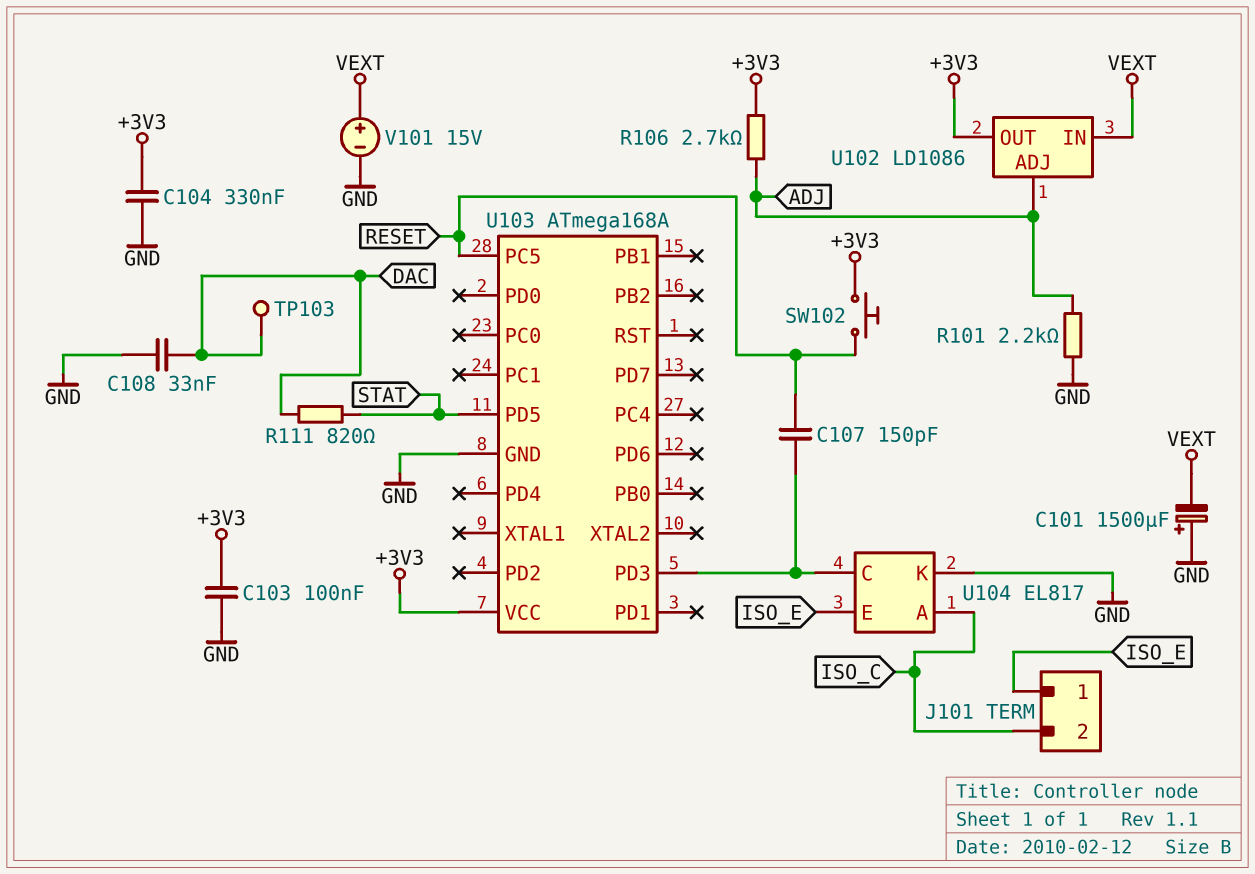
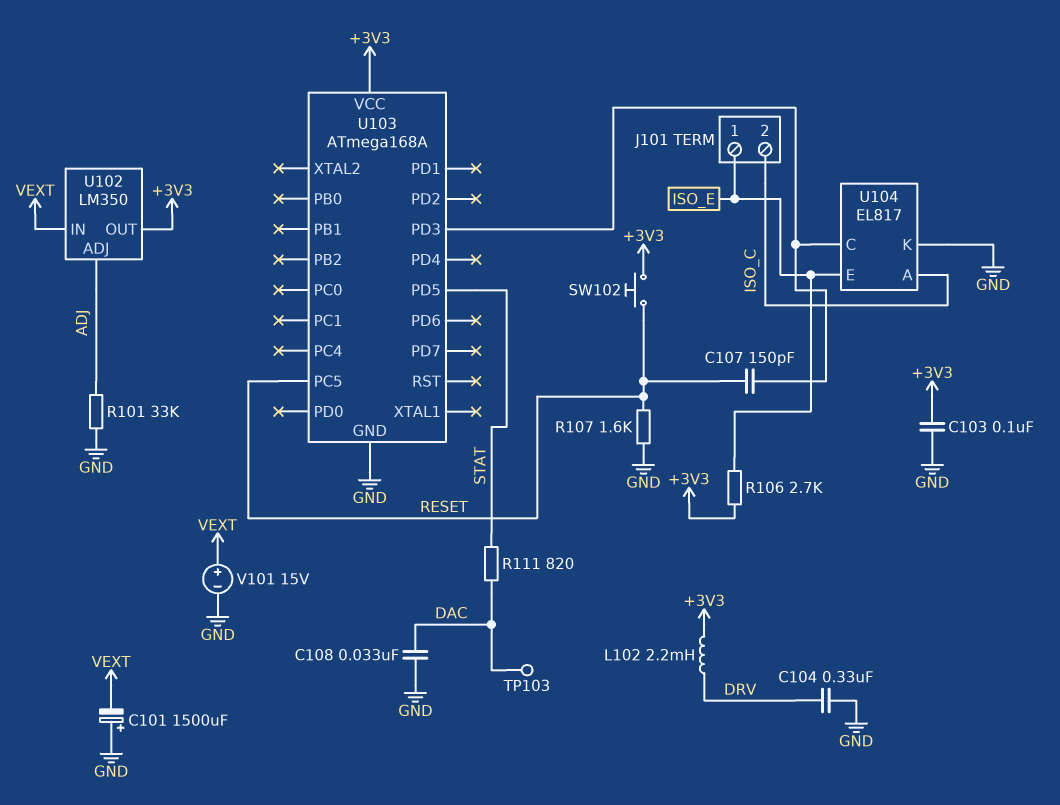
C104: 330nF (+3V3, GND) -> 330nF (DRV, GND)
L102: none -> 2.2mH (+3V3, DRV)
R101: 2.2k (ADJ, GND) -> 33k (ADJ, GND)
R106: 2.7k (+3V3, ADJ) -> 2.7k (+3V3, ISO_E)
R107: none -> 1.6k (GND, RESET)
U102: LD1086 -> LM350

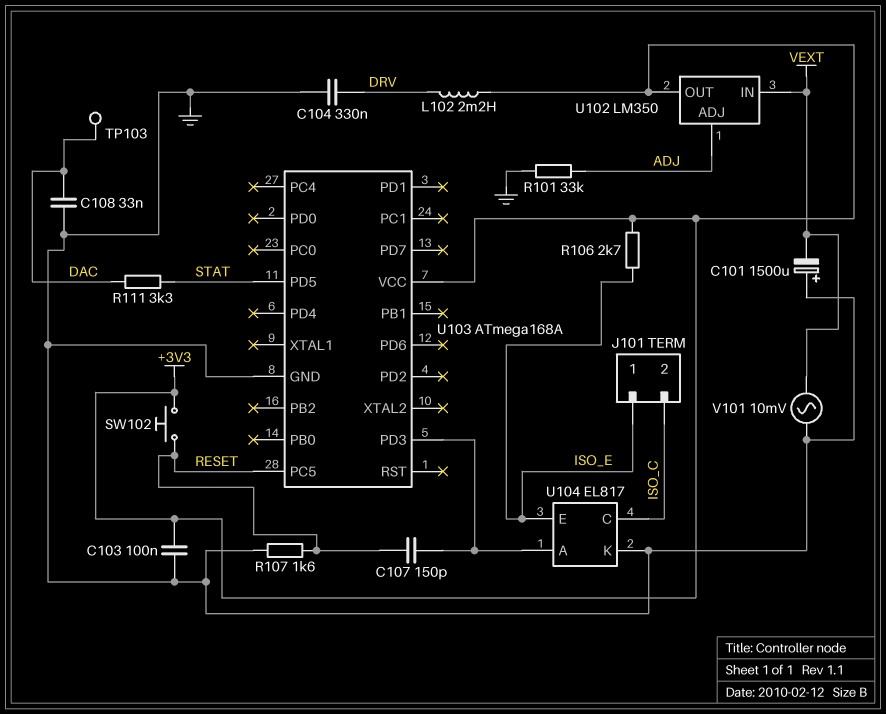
R111: 820 (DAC, STAT) -> 3.3k (DAC, STAT)
U104 pin A: ISO_C -> U103/PD3
U104 pin C: U103/PD3 -> ISO_C
V101: 15V (plus VEXT, minus GND) -> AC 10mV (GND, VEXT)

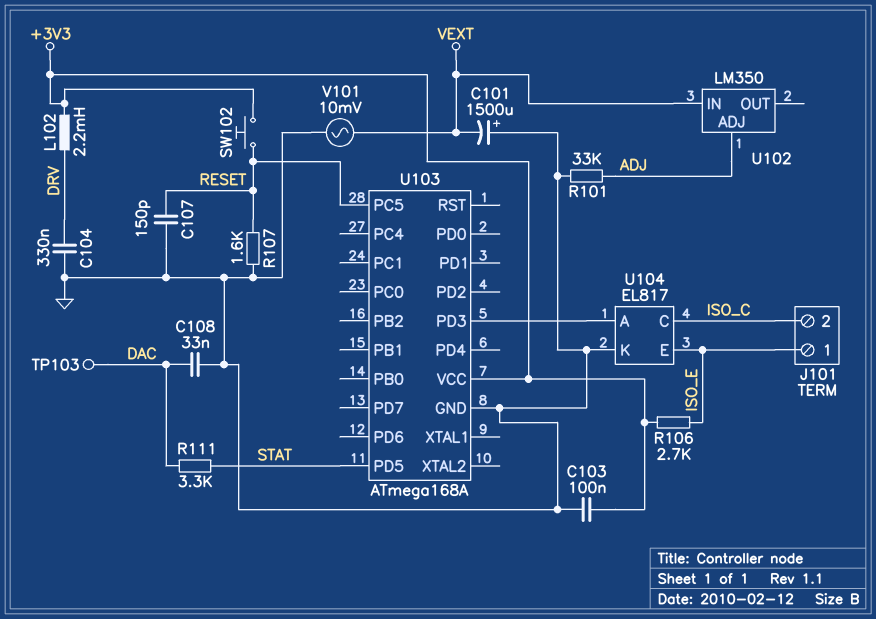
C107: 150pF (RESET, U103/PD3) -> 150pF (GND, RESET)
U102 pin OUT: +3V3 -> none

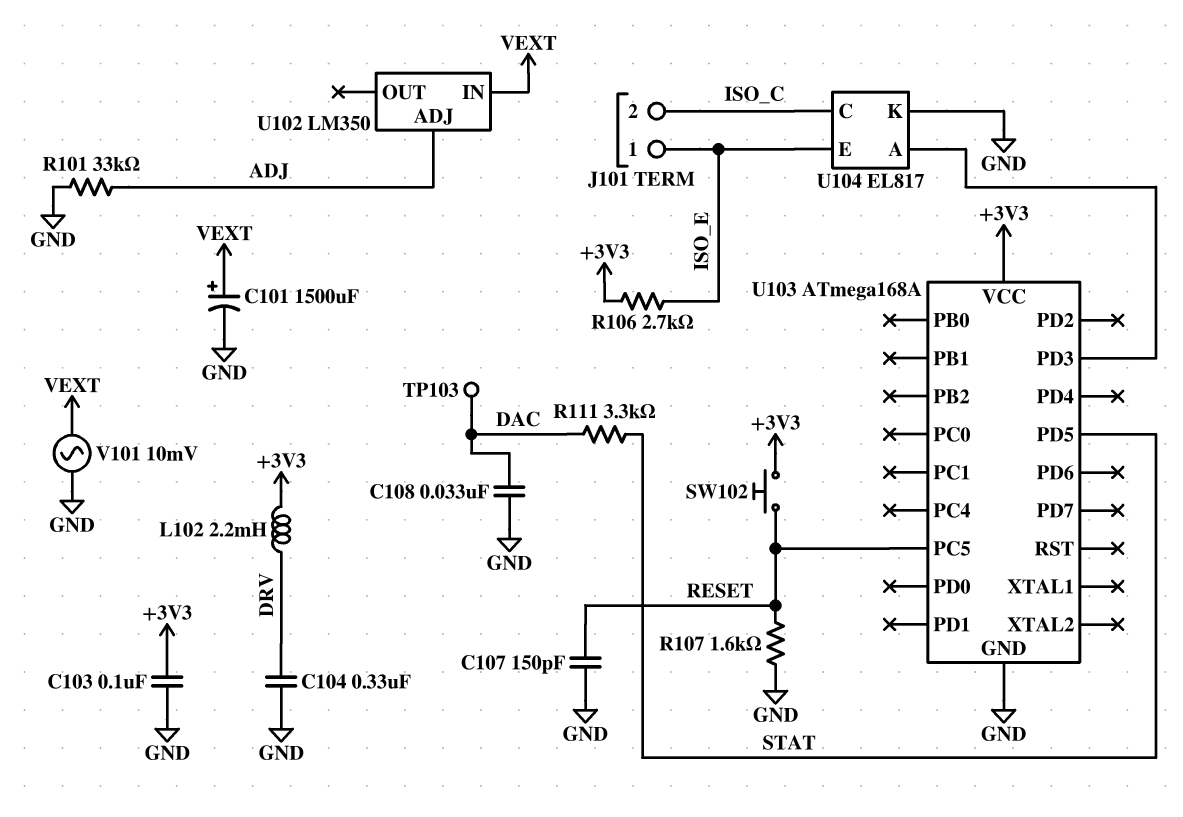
C101: 1500uF (plus GND, minus VEXT) -> 1500uF (plus VEXT, minus GND)

